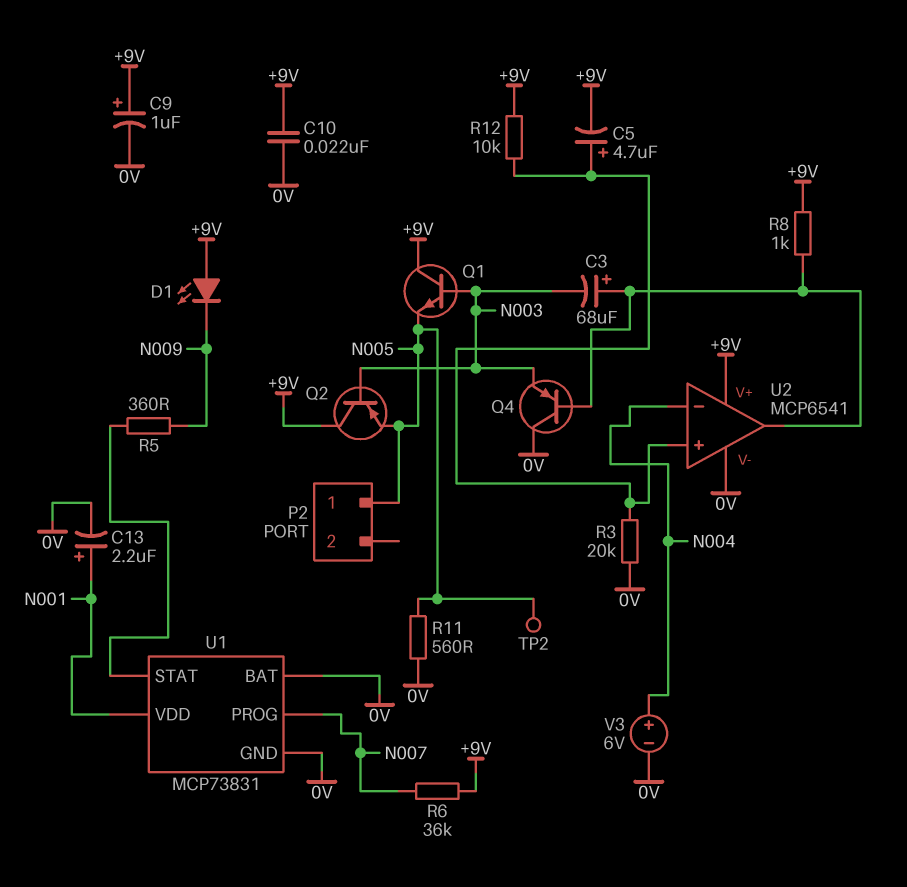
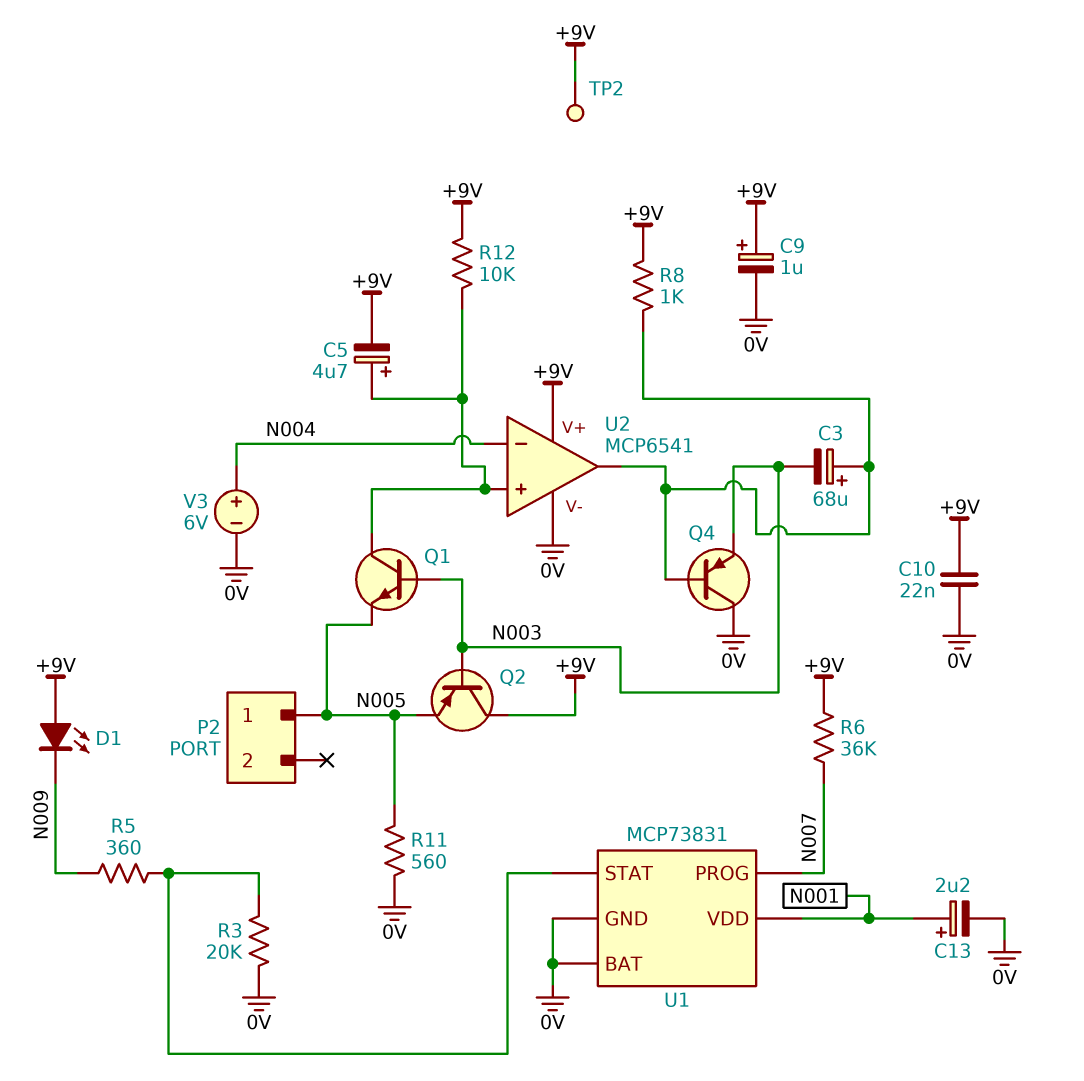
Q1: NPN (B N003, C +9V, E N005) -> NPN (B N003, C U2/in+, E N005)
R3: 20k (0V, U2/in+) -> 20k (0V, U1/STAT)
TP2: test point (N005) -> test point (+9V)

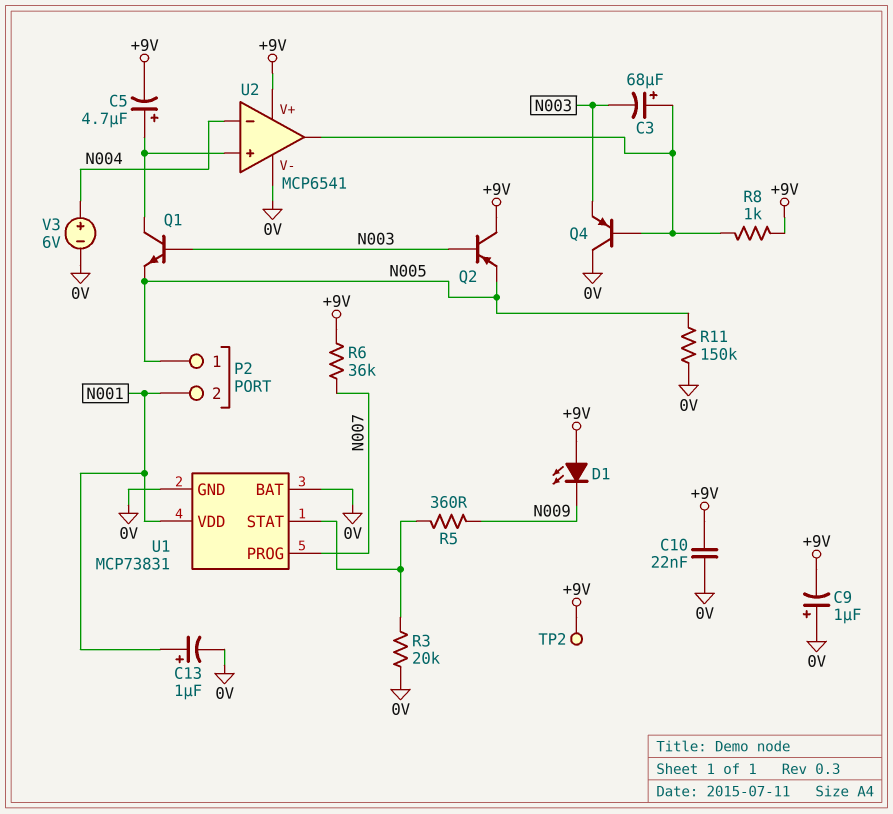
C9: 1uF (plus +9V, minus 0V) -> 1uF (plus 0V, minus +9V)
C13: 2.2uF (plus N001, minus 0V) -> 1uF (plus N001, minus 0V)
P2 pin 2: none -> N001
R11: 560 (0V, N005) -> 150k (0V, N005)
R12: 10k (+9V, U2/in+) -> none

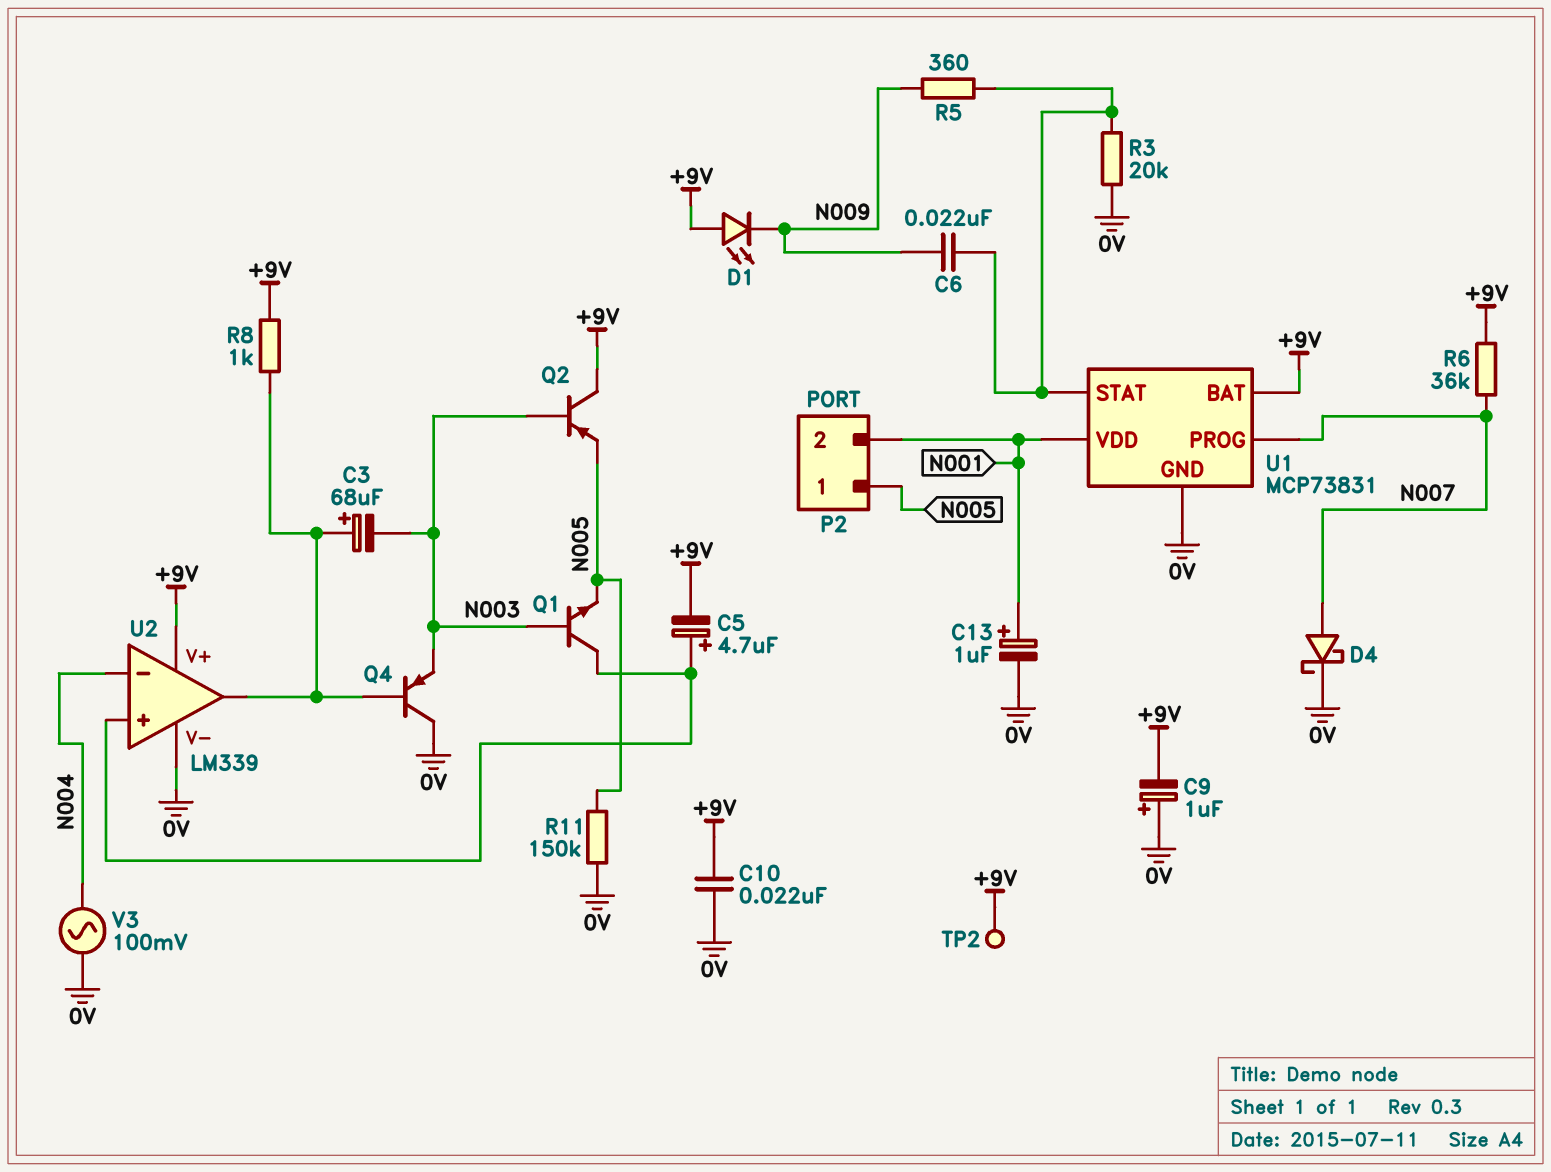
C6: none -> 22nF (N009, U1/STAT)
D4: none -> schottky (A N007, K 0V)
U1 pin BAT: 0V -> +9V
U2: MCP6541 -> LM339
V3: 6V (plus N004, minus 0V) -> AC 100mV (0V, N004)

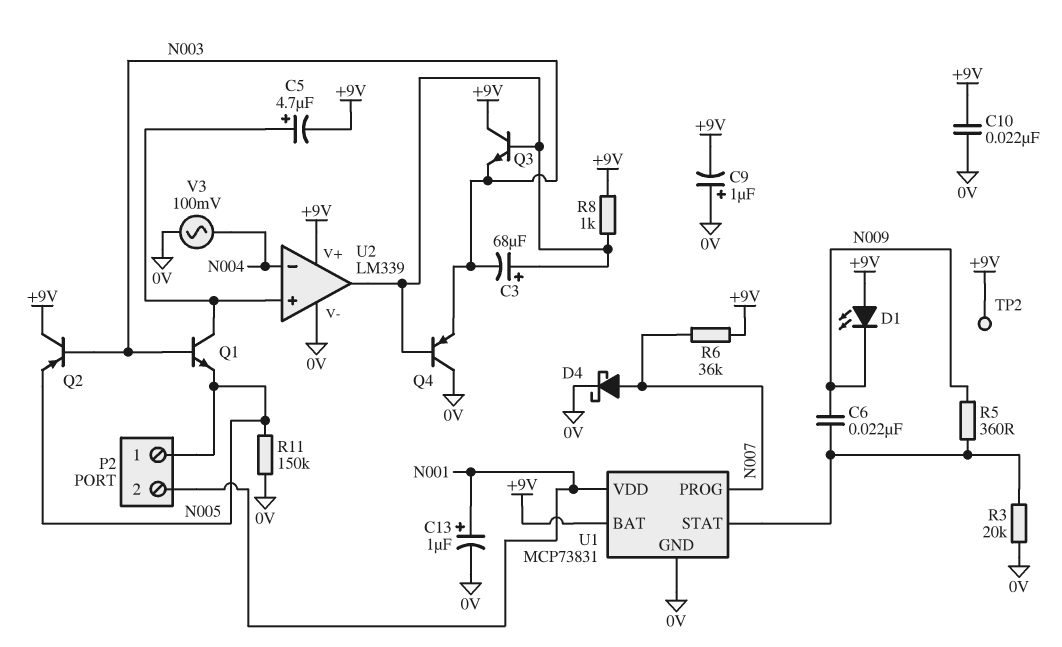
Q3: none -> NPN (B U2/out, C +9V, E N003)

